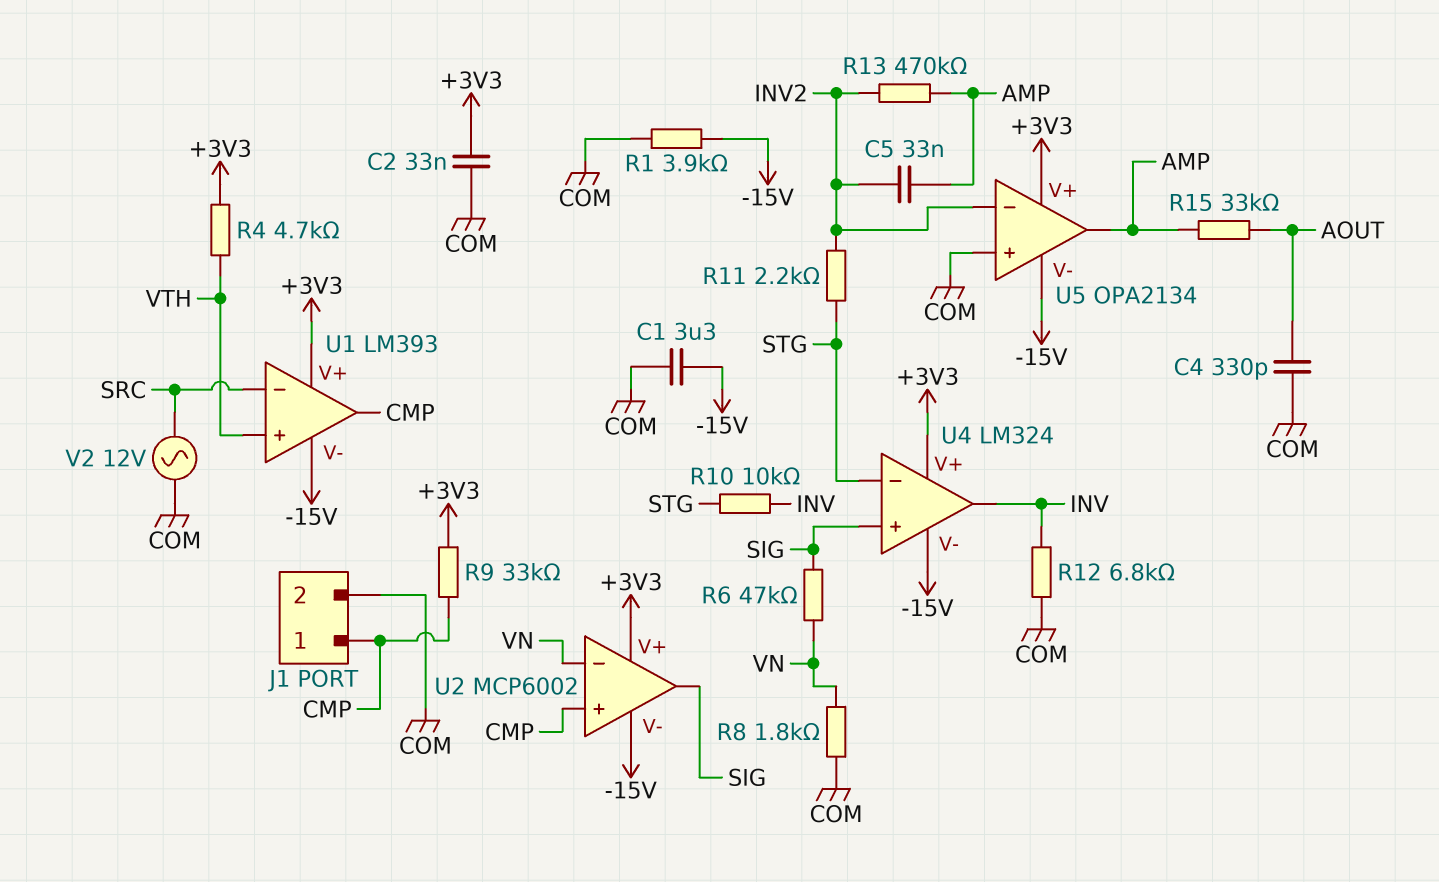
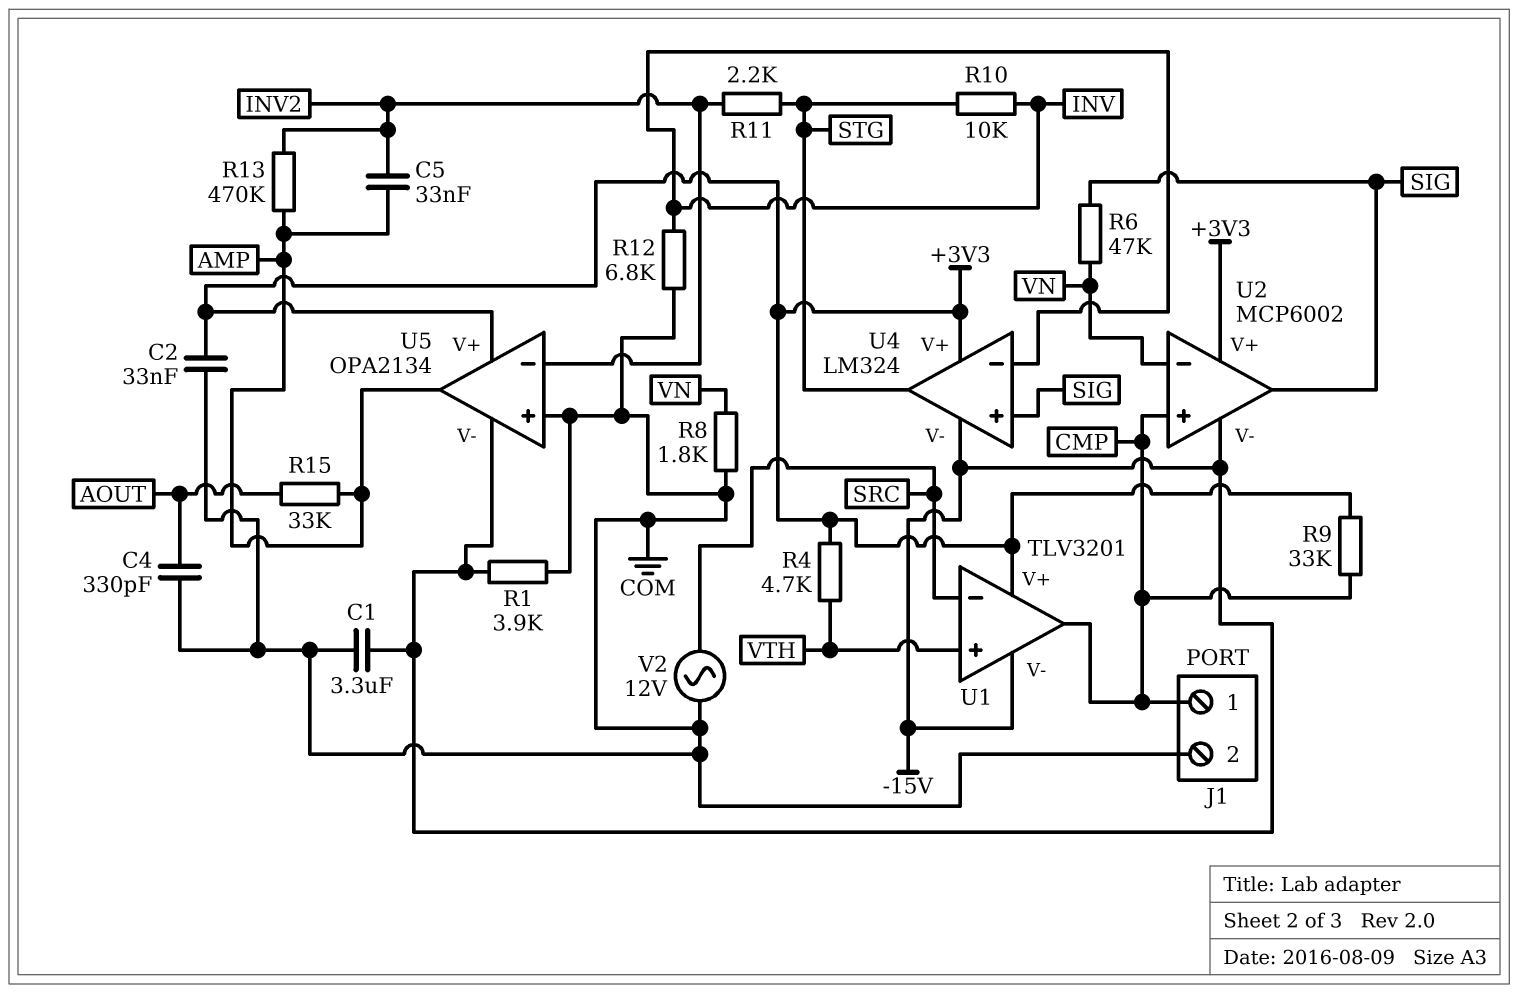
U1: LM393 -> TLV3201
U4 pin in-: STG -> INV
U4 pin out: INV -> STG

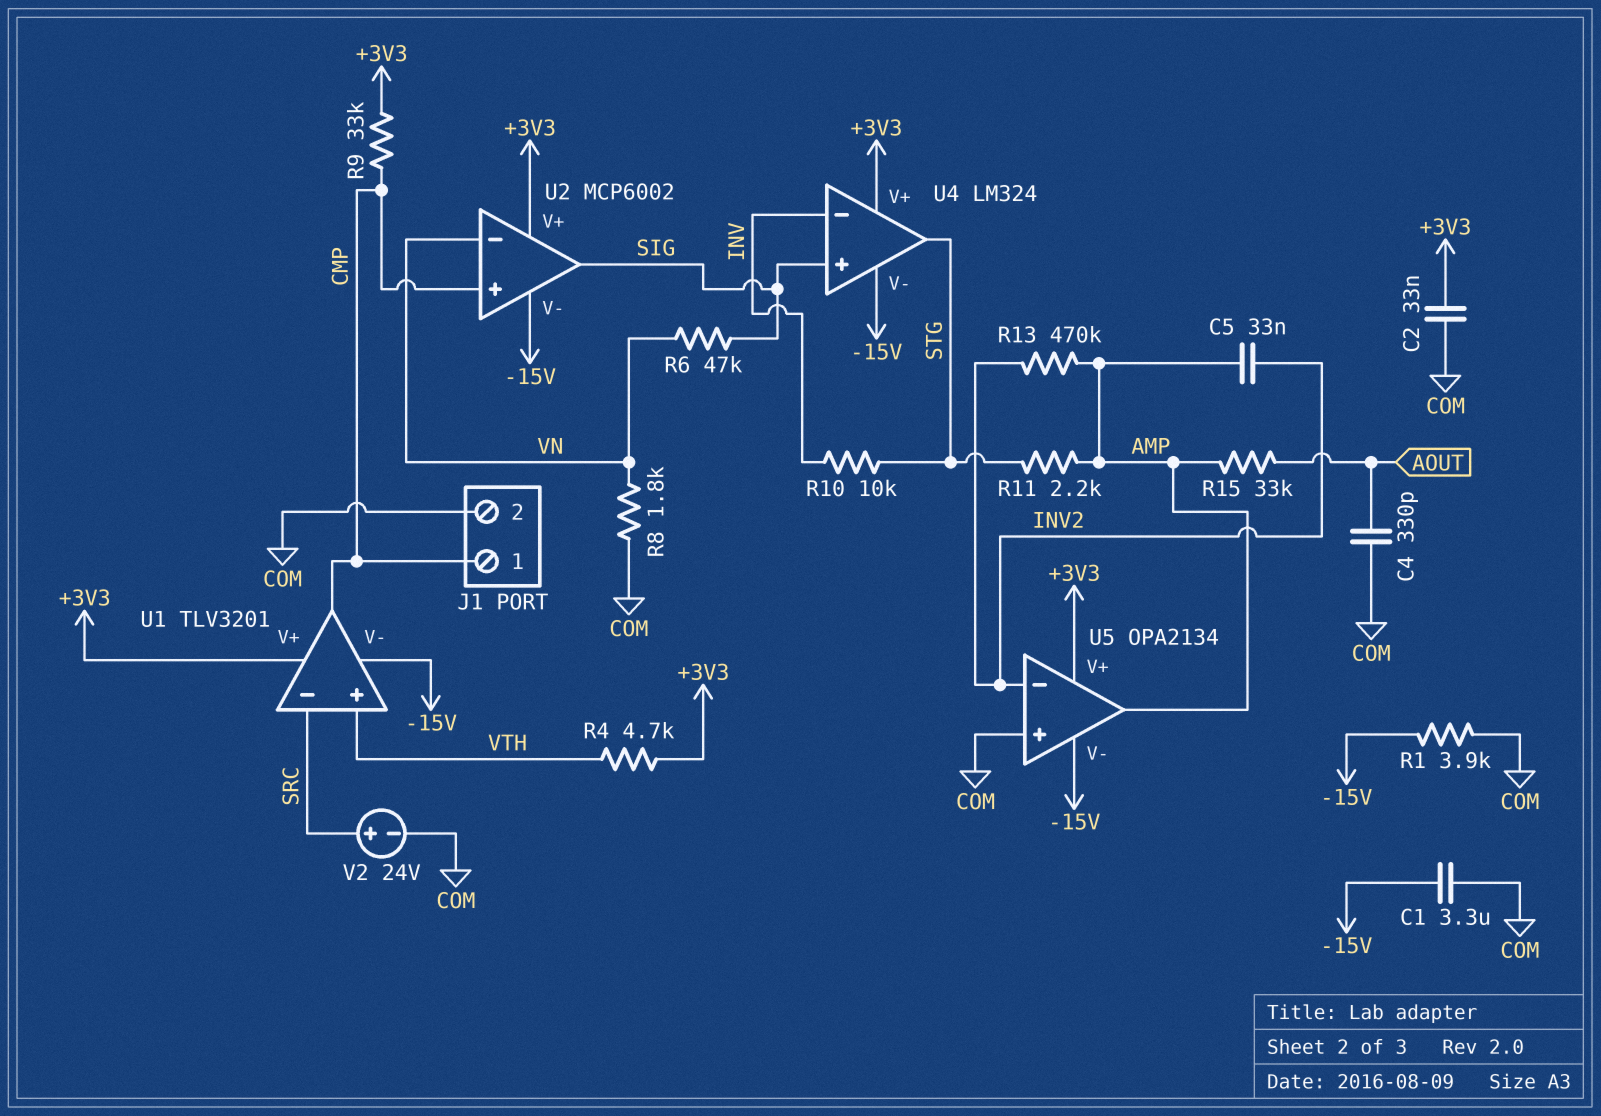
R11: 2.2k (INV2, STG) -> 2.2k (AMP, STG)
R12: 6.8k (COM, INV) -> none
V2: AC 12V (COM, SRC) -> 24V (plus SRC, minus COM)

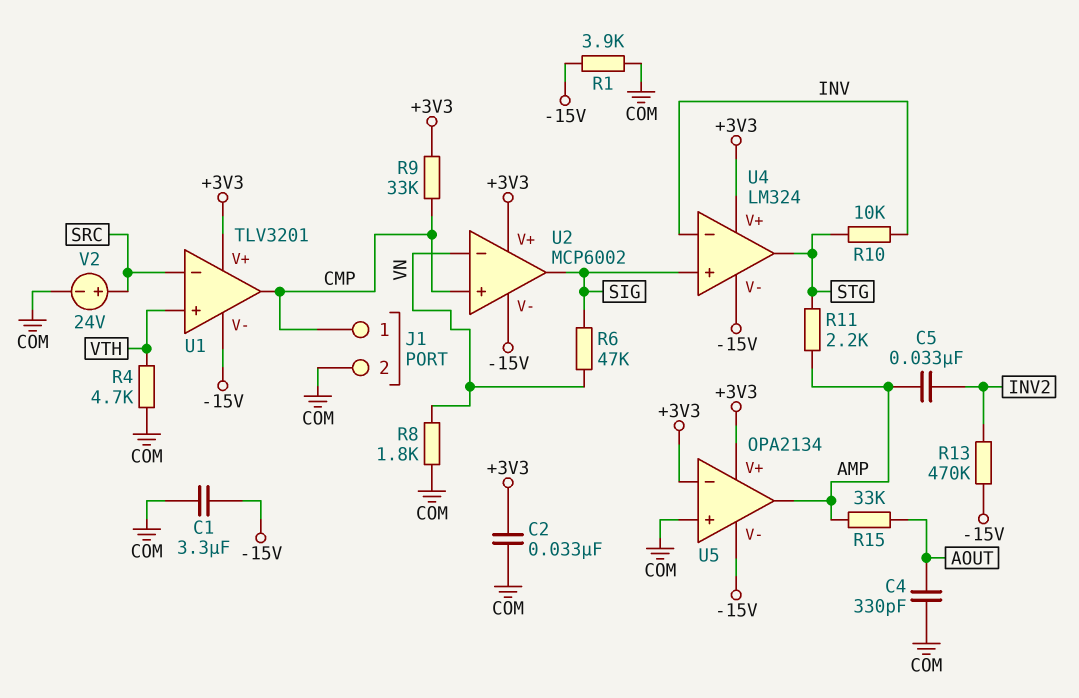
R4: 4.7k (+3V3, VTH) -> 4.7k (COM, VTH)
R13: 470k (AMP, INV2) -> 470k (-15V, INV2)
U5 pin in-: INV2 -> +3V3

